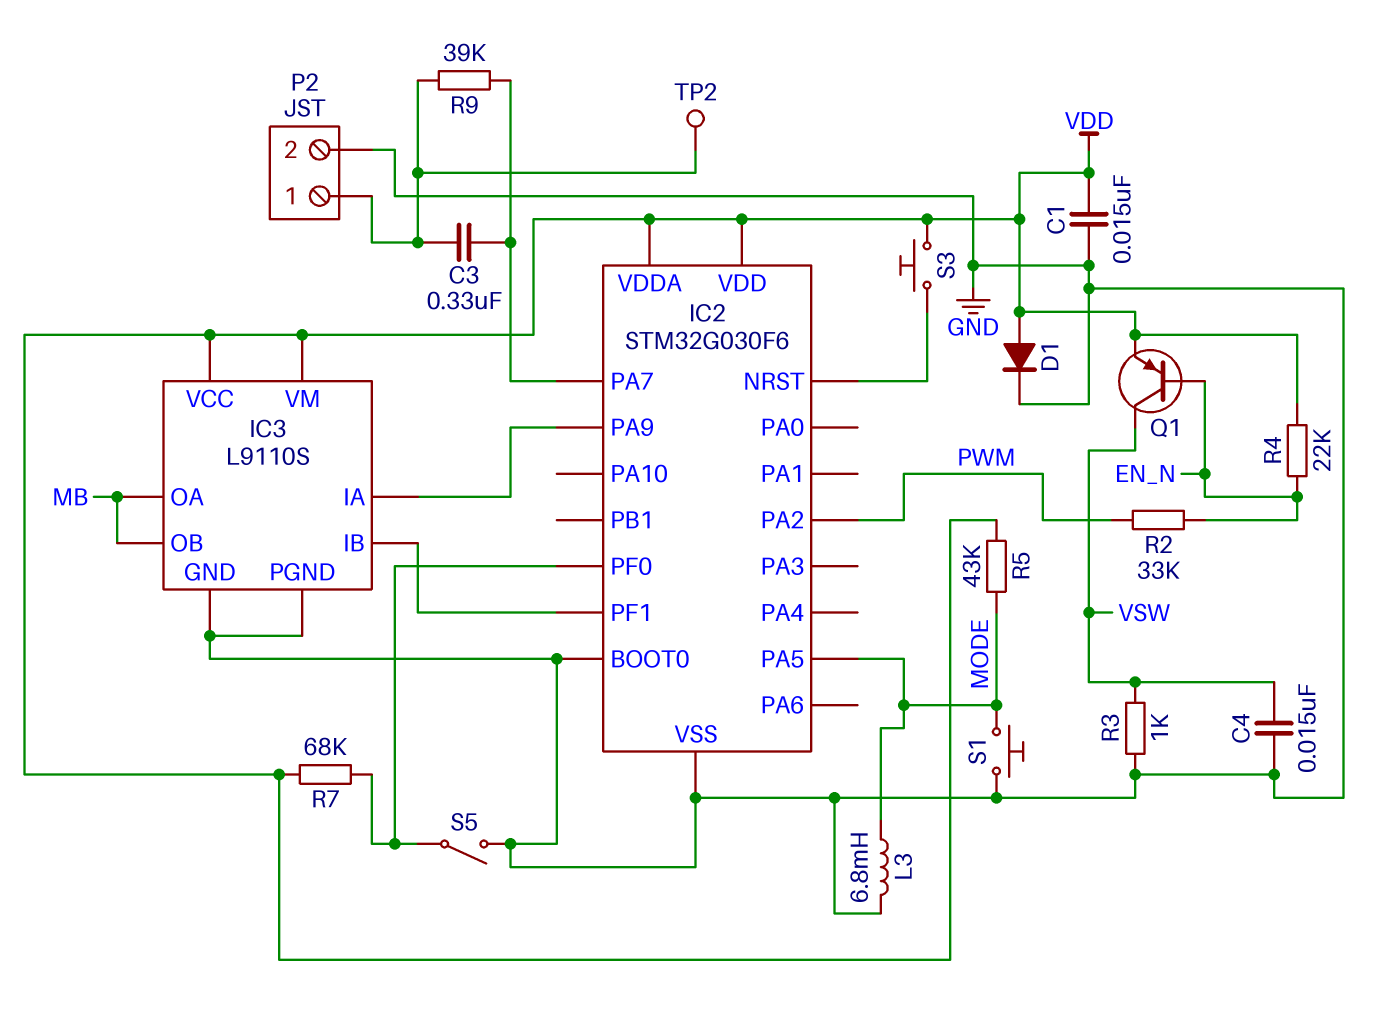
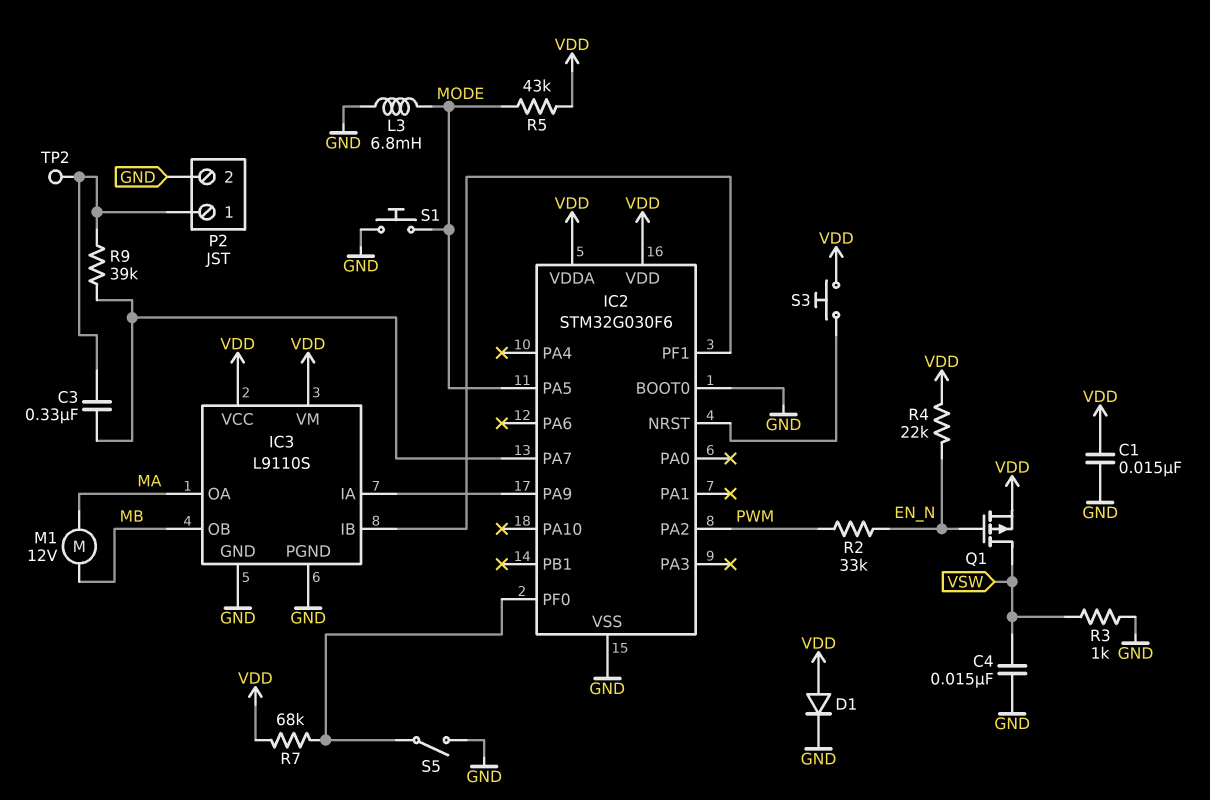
IC3 pin OA: MB -> MA
M1: none -> motor 12V (MA, MB)
Q1: PNP (B EN_N, C VSW, E VDD) -> PMOS (G EN_N, D VSW, S VDD)

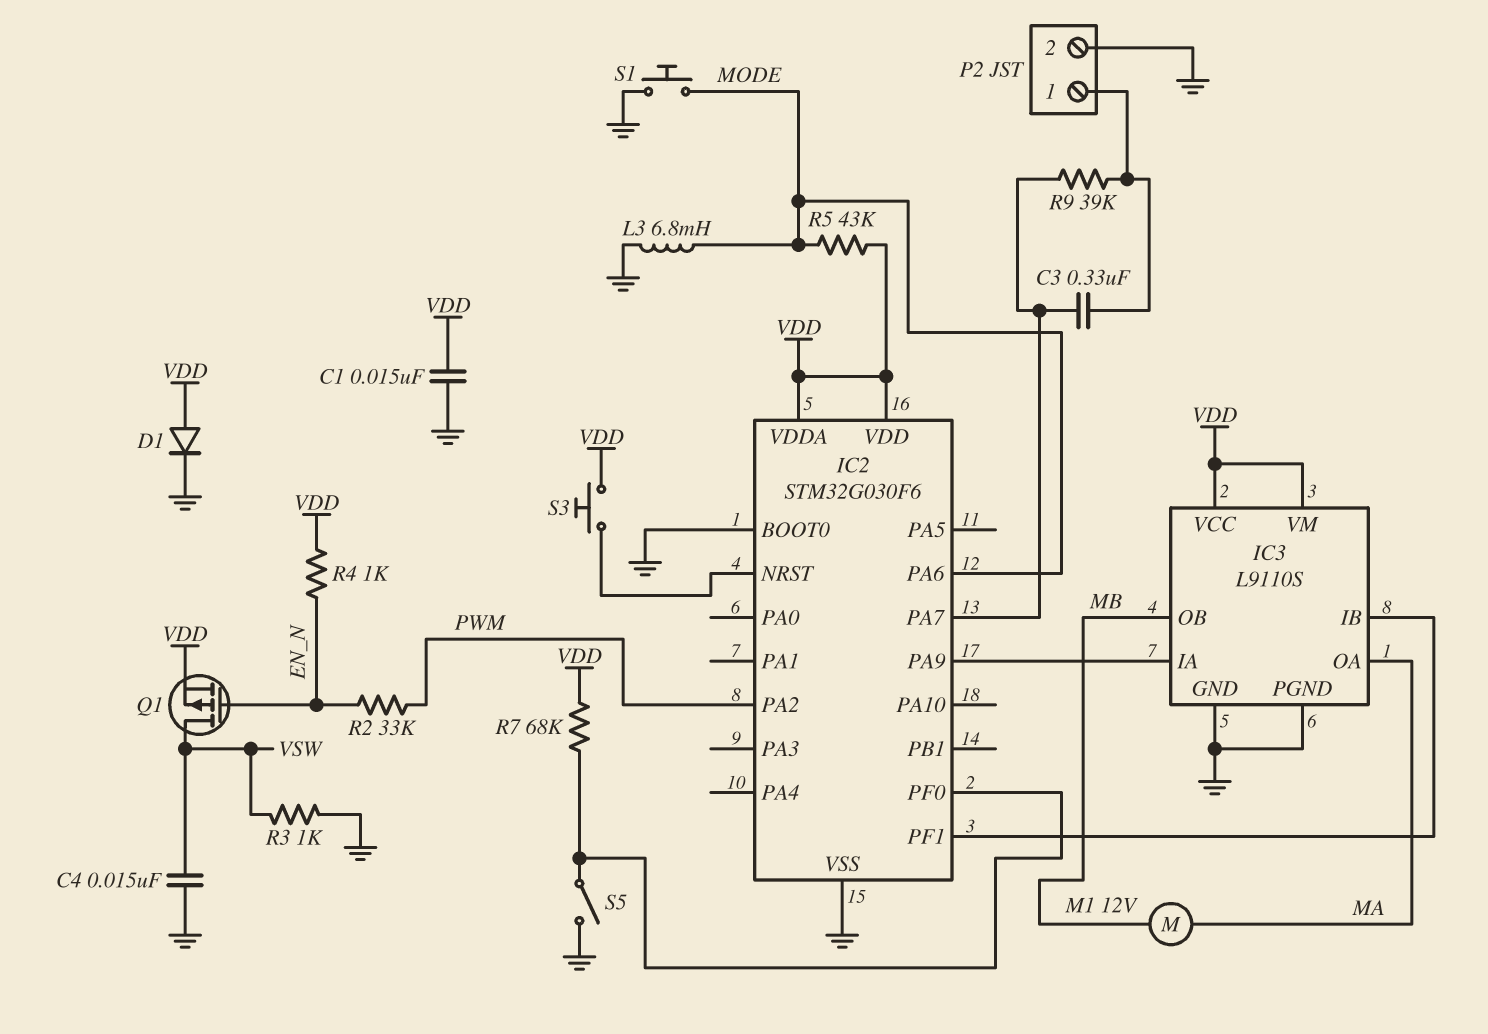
IC2 pin PA5: MODE -> none
IC2 pin PA6: none -> MODE
R4: 22k (EN_N, VDD) -> 1k (EN_N, VDD)
TP2: test point (P2/1) -> none

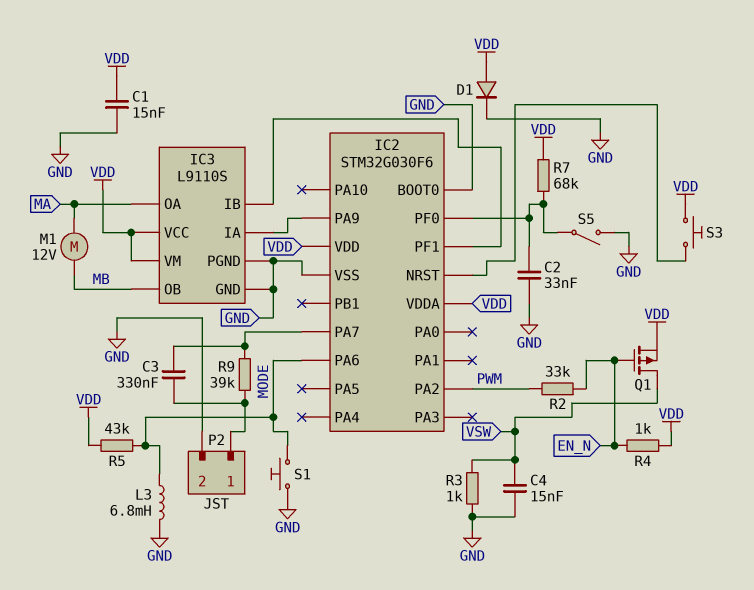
C2: none -> 33nF (GND, IC2/PF0)

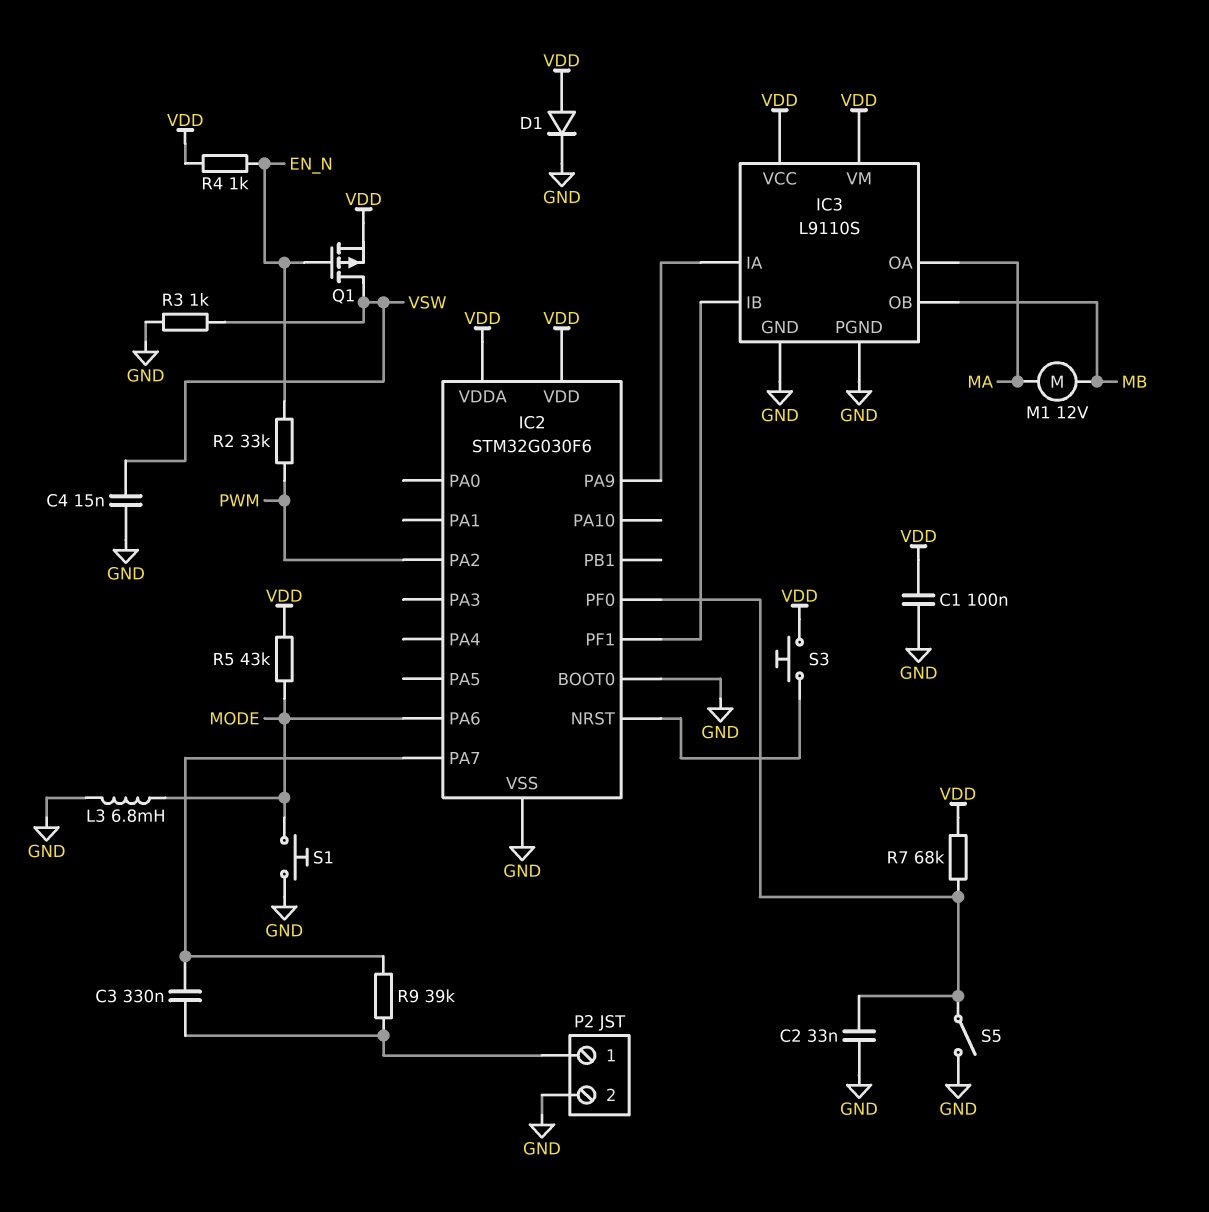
C1: 15nF (GND, VDD) -> 100nF (GND, VDD)

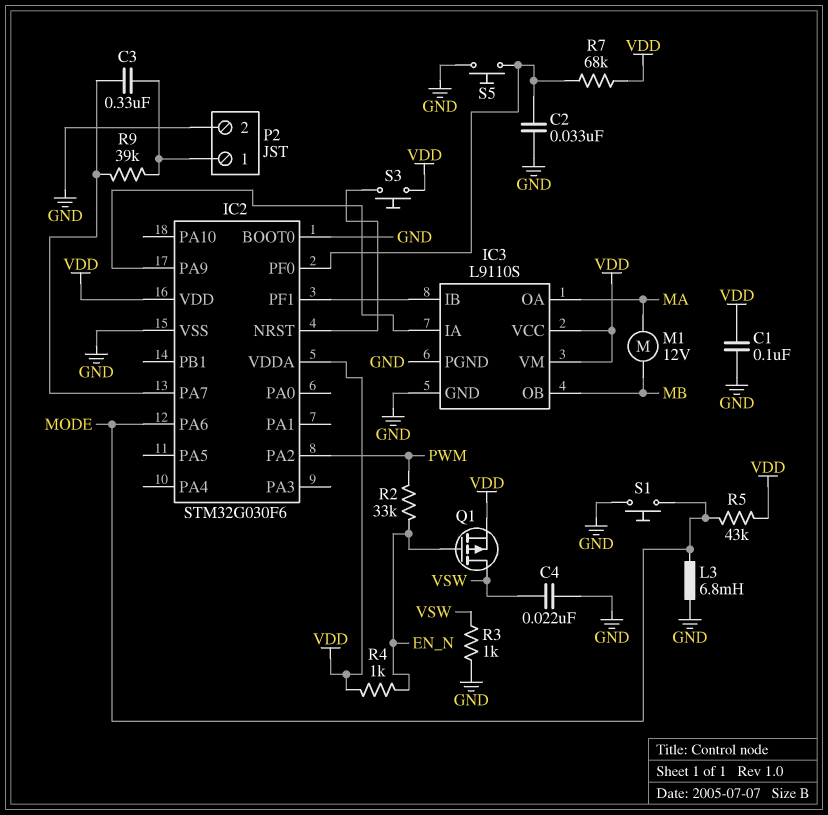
C4: 15nF (GND, VSW) -> 22nF (GND, VSW)
D1: diode (A VDD, K GND) -> none
S5: switch (GND, IC2/PF0) -> button (GND, IC2/PF0)

